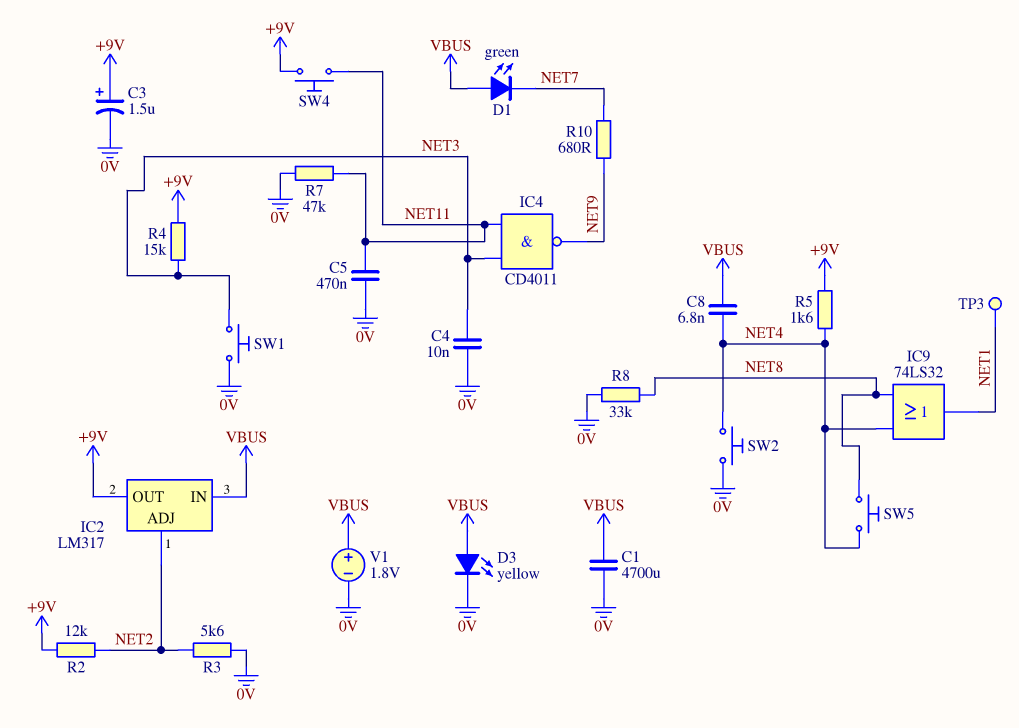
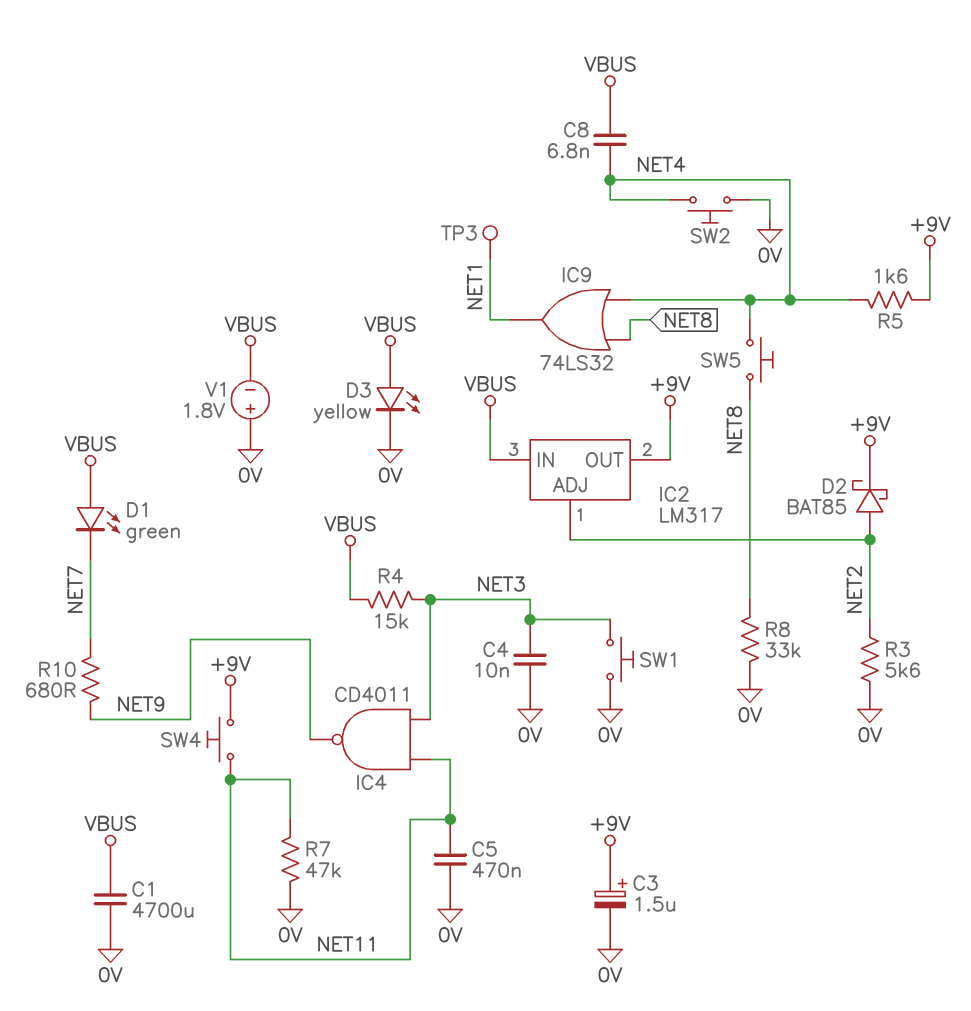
D2: none -> schottky BAT85 (A NET2, K +9V)
R2: 12k (+9V, NET2) -> none
R4: 15k (+9V, NET3) -> 15k (NET3, VBUS)
V1: 1.8V (plus VBUS, minus 0V) -> 1.8V (plus 0V, minus VBUS)

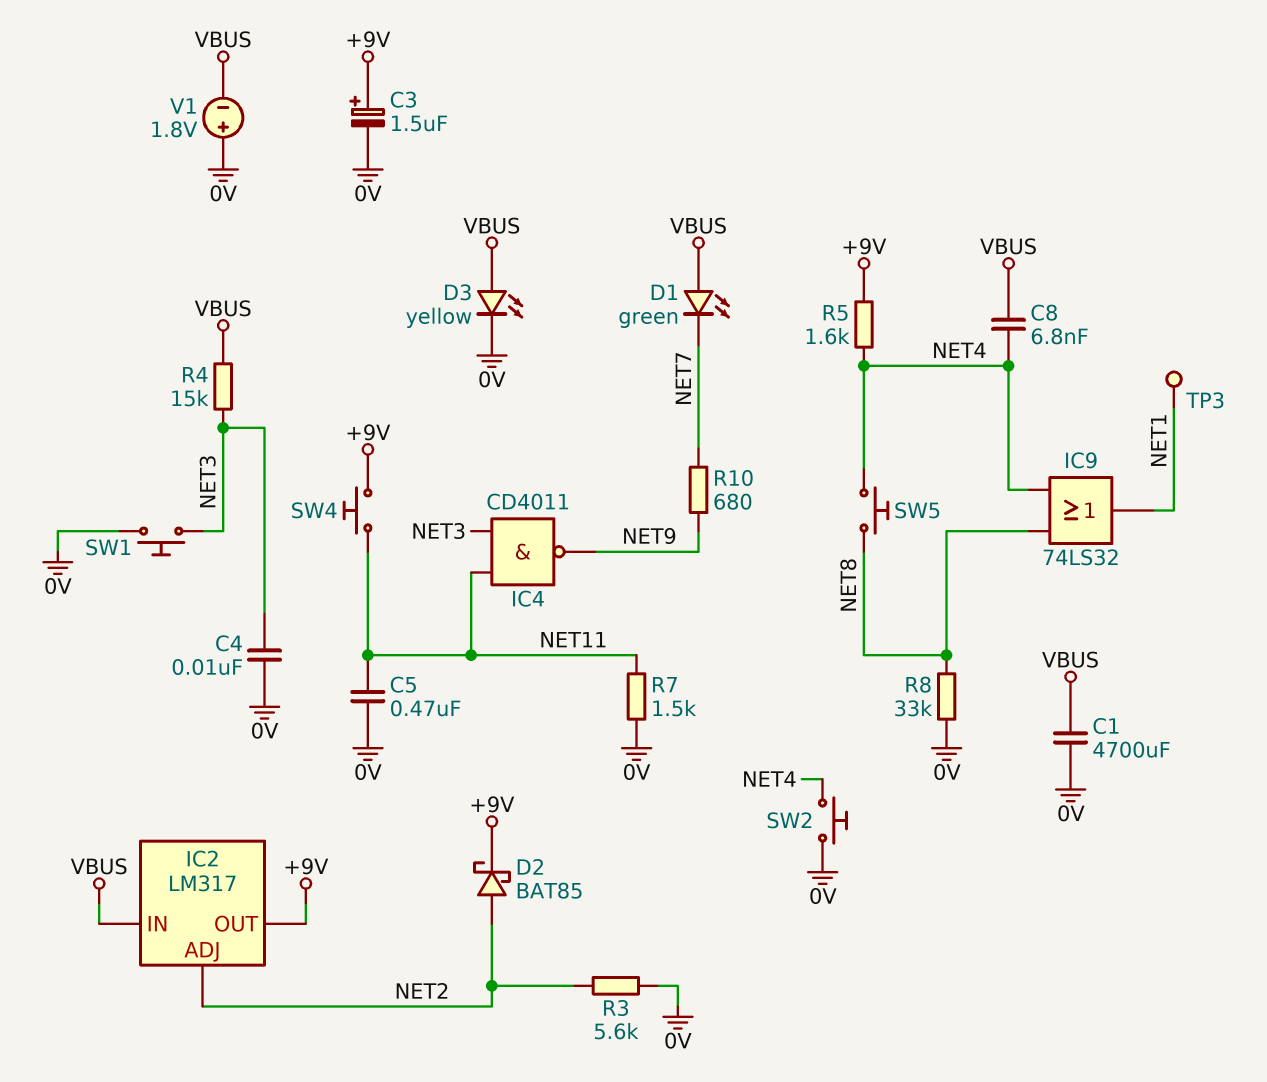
R7: 47k (0V, NET11) -> 1.5k (0V, NET11)

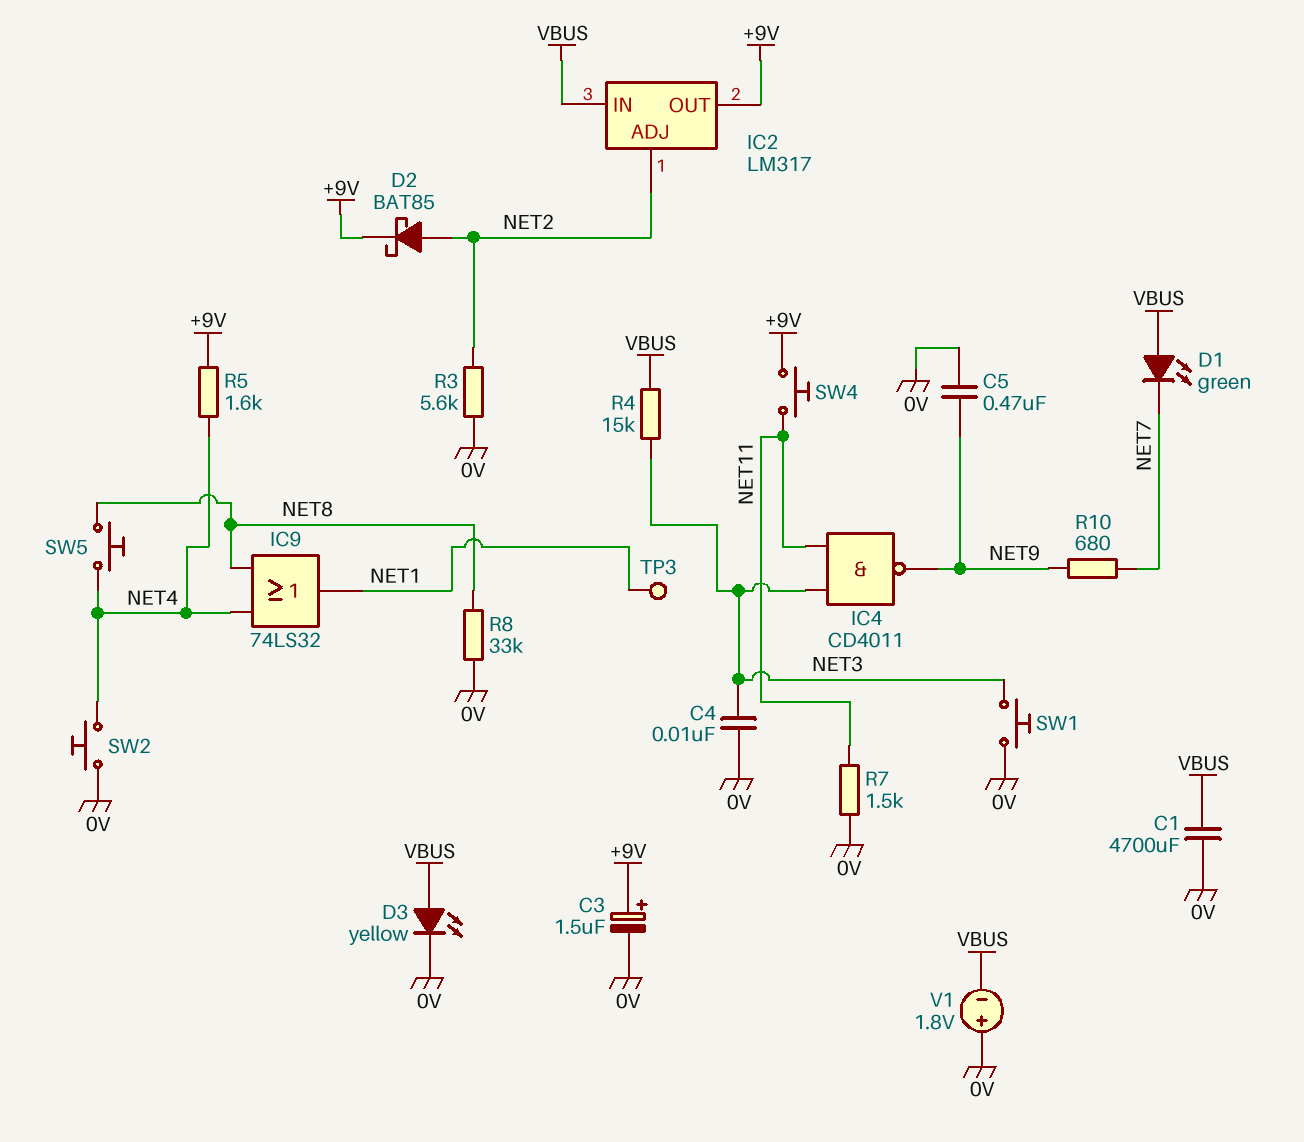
C5: 470nF (0V, NET11) -> 470nF (0V, NET9)
C8: 6.8nF (NET4, VBUS) -> none

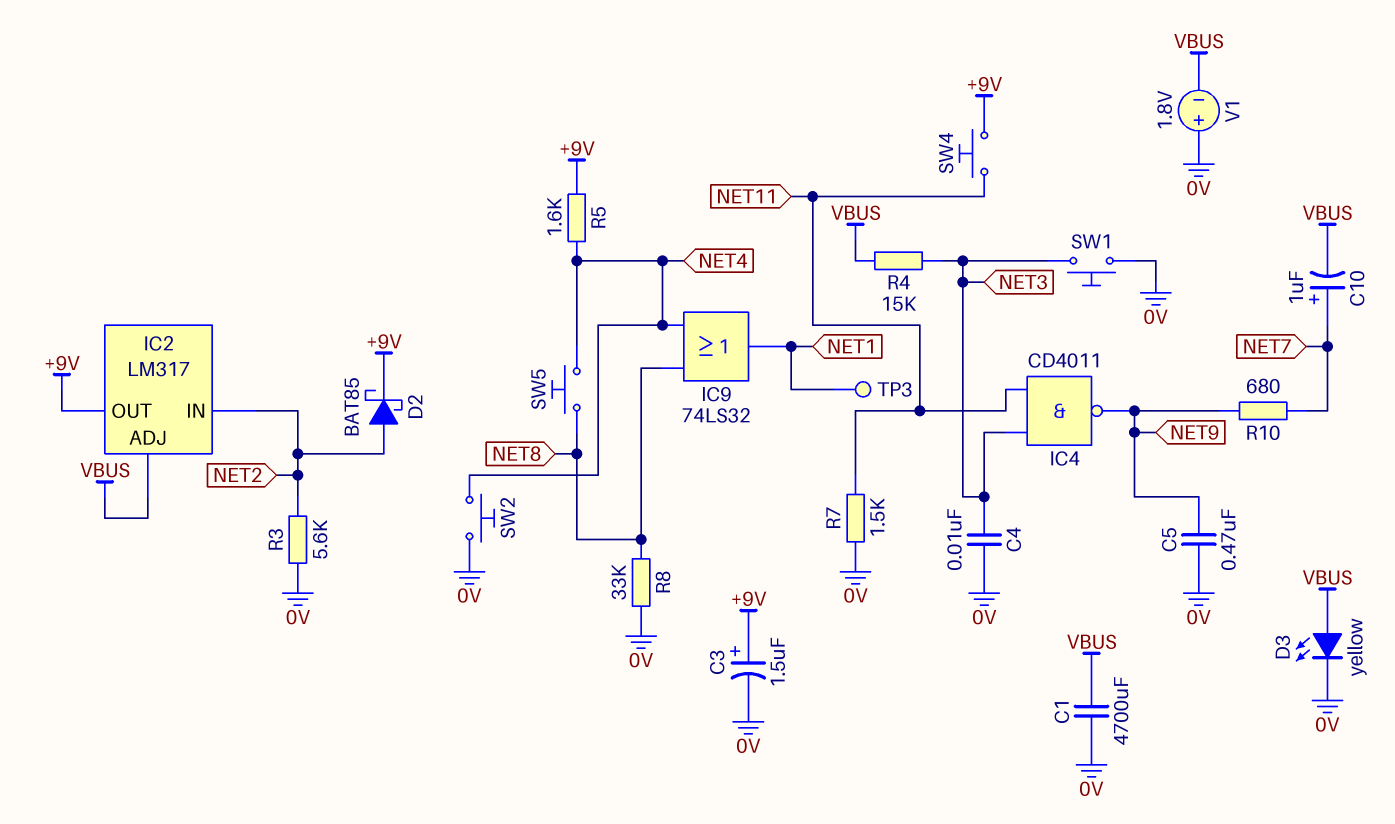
C10: none -> 1uF (plus NET7, minus VBUS)
D1: LED green (A VBUS, K NET7) -> none
IC2 pin ADJ: NET2 -> VBUS
IC2 pin IN: VBUS -> NET2

